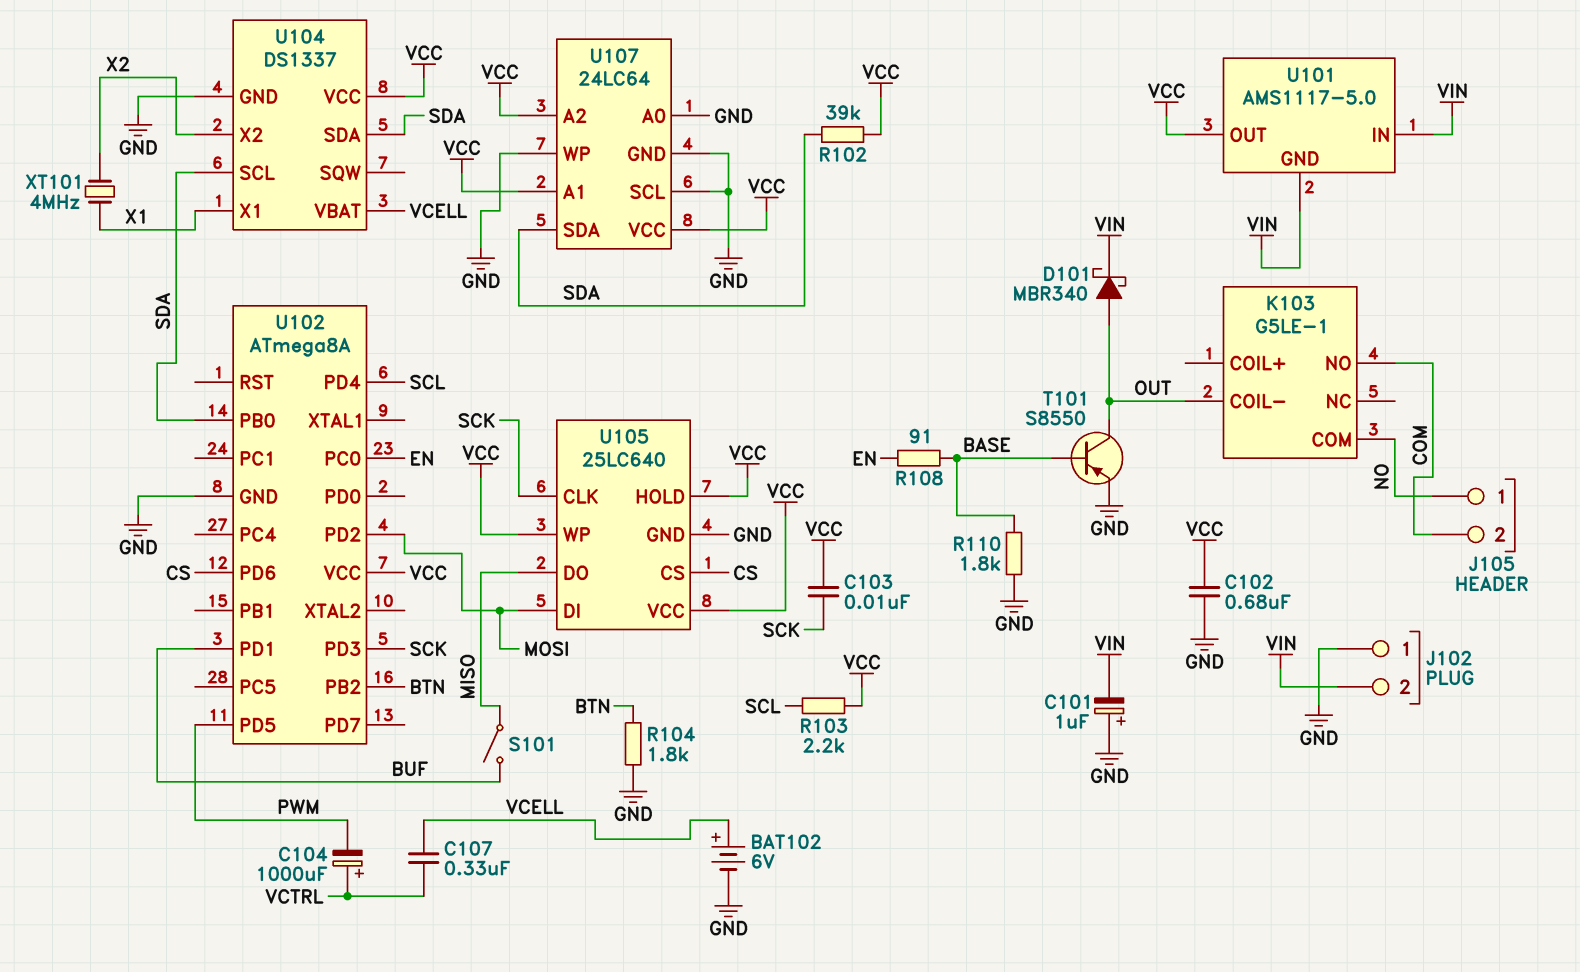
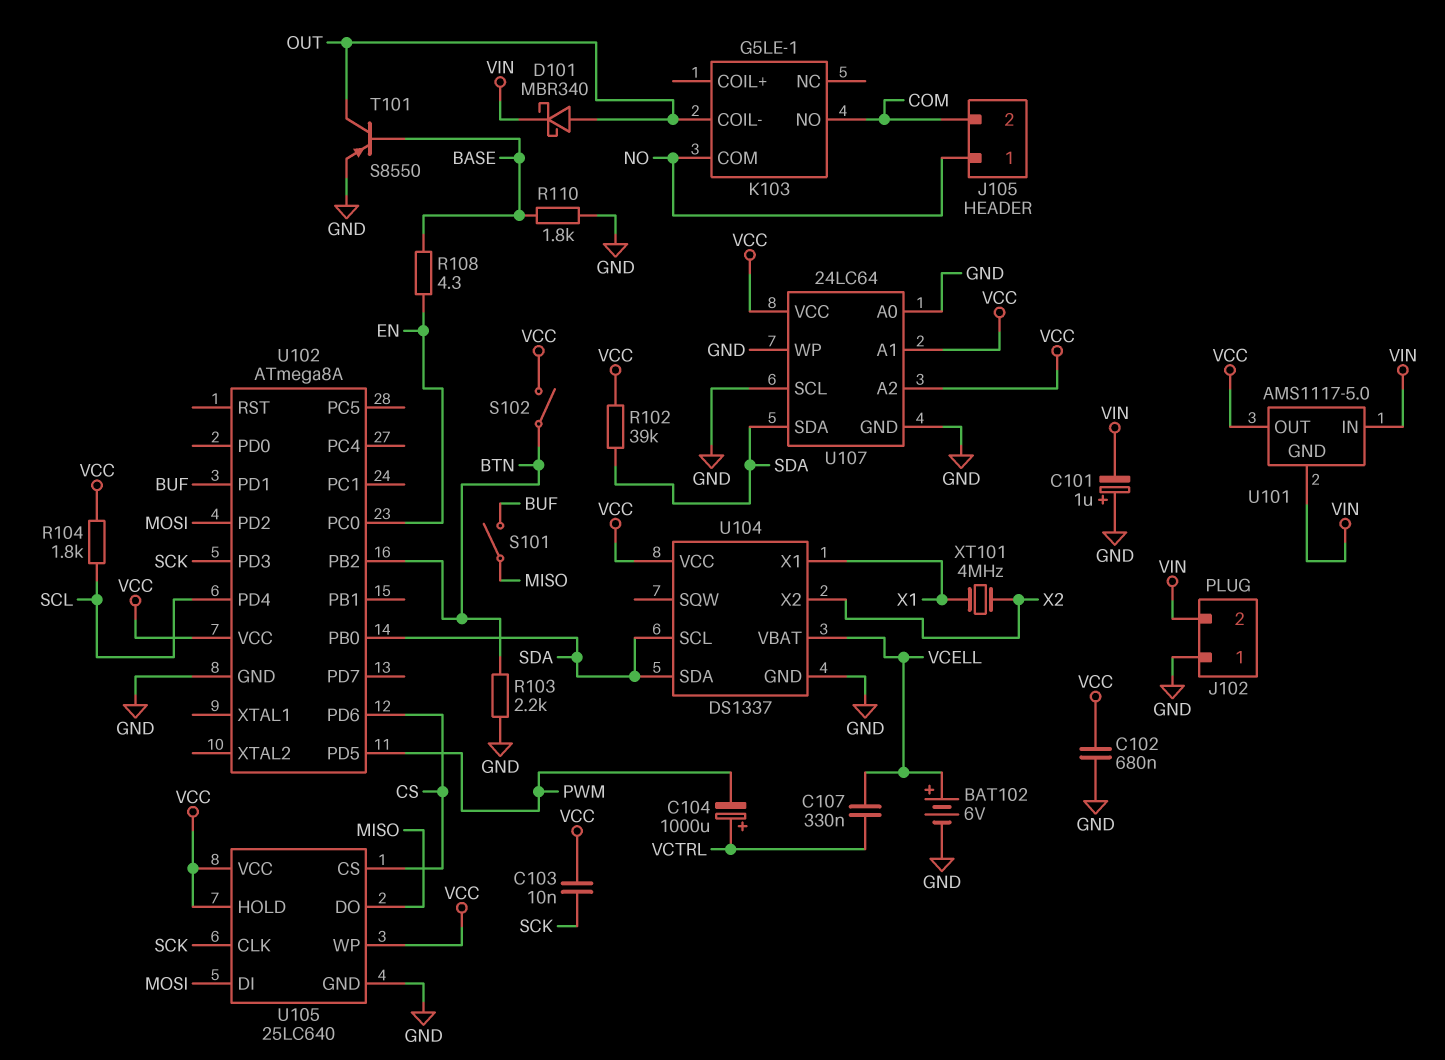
R103: 2.2k (SCL, VCC) -> 2.2k (BTN, GND)
R104: 1.8k (BTN, GND) -> 1.8k (SCL, VCC)
R108: 91 (BASE, EN) -> 4.3 (BASE, EN)
S102: none -> switch (BTN, VCC)

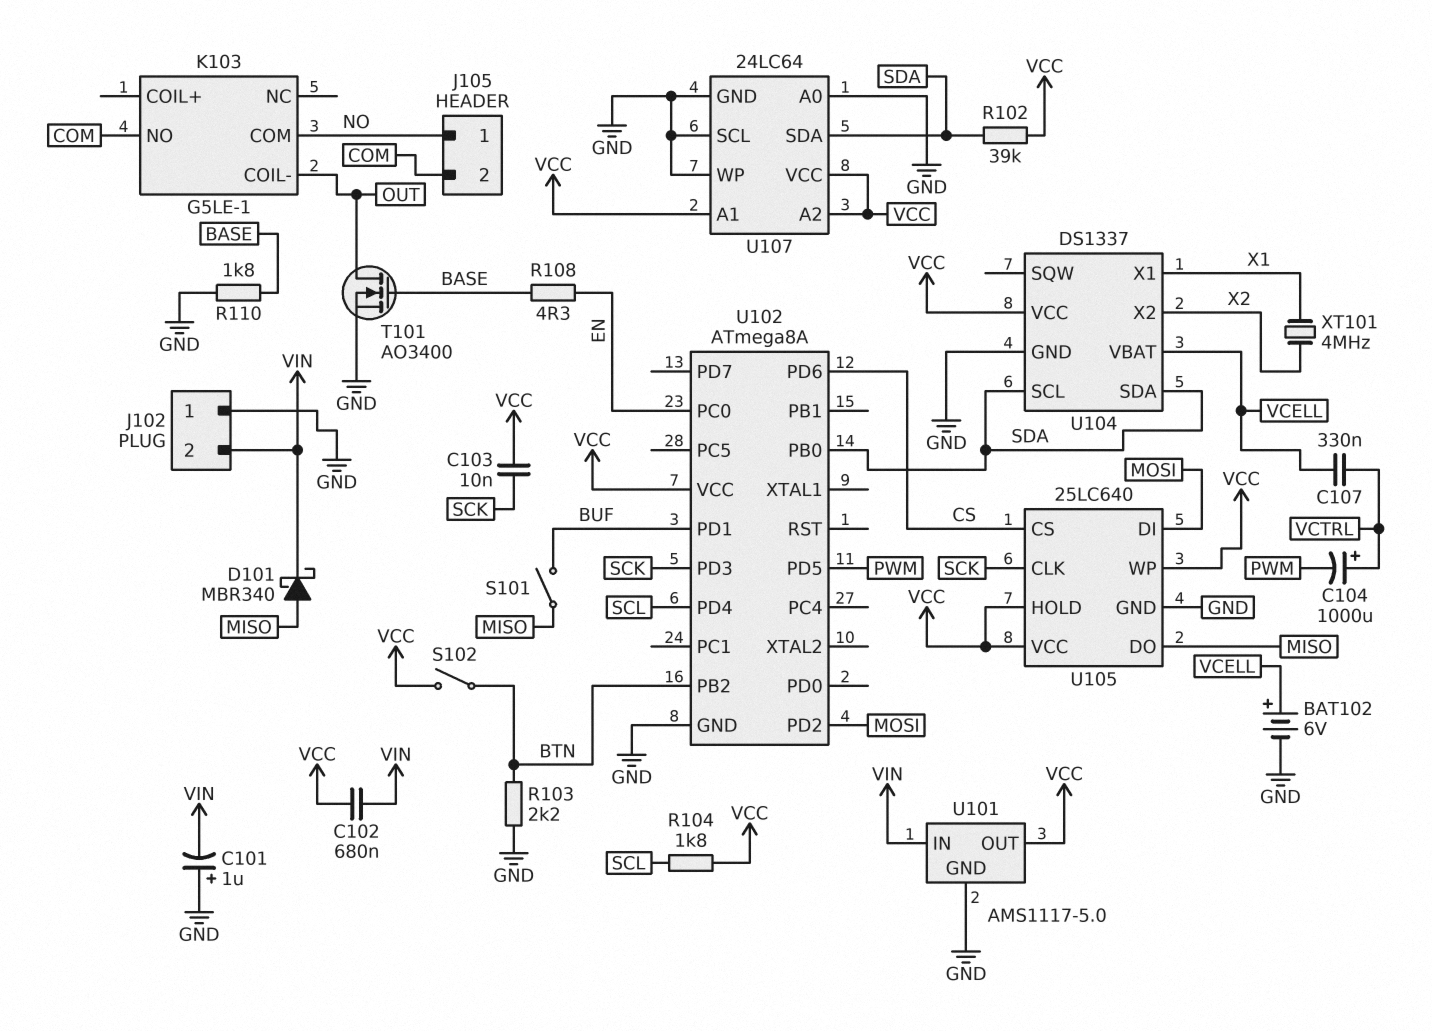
C102: 680nF (GND, VCC) -> 680nF (VCC, VIN)
D101: schottky MBR340 (A OUT, K VIN) -> schottky MBR340 (A MISO, K VIN)
T101: PNP S8550 (B BASE, C OUT, E GND) -> NMOS AO3400 (G BASE, D OUT, S GND)
U101 pin GND: VIN -> GND

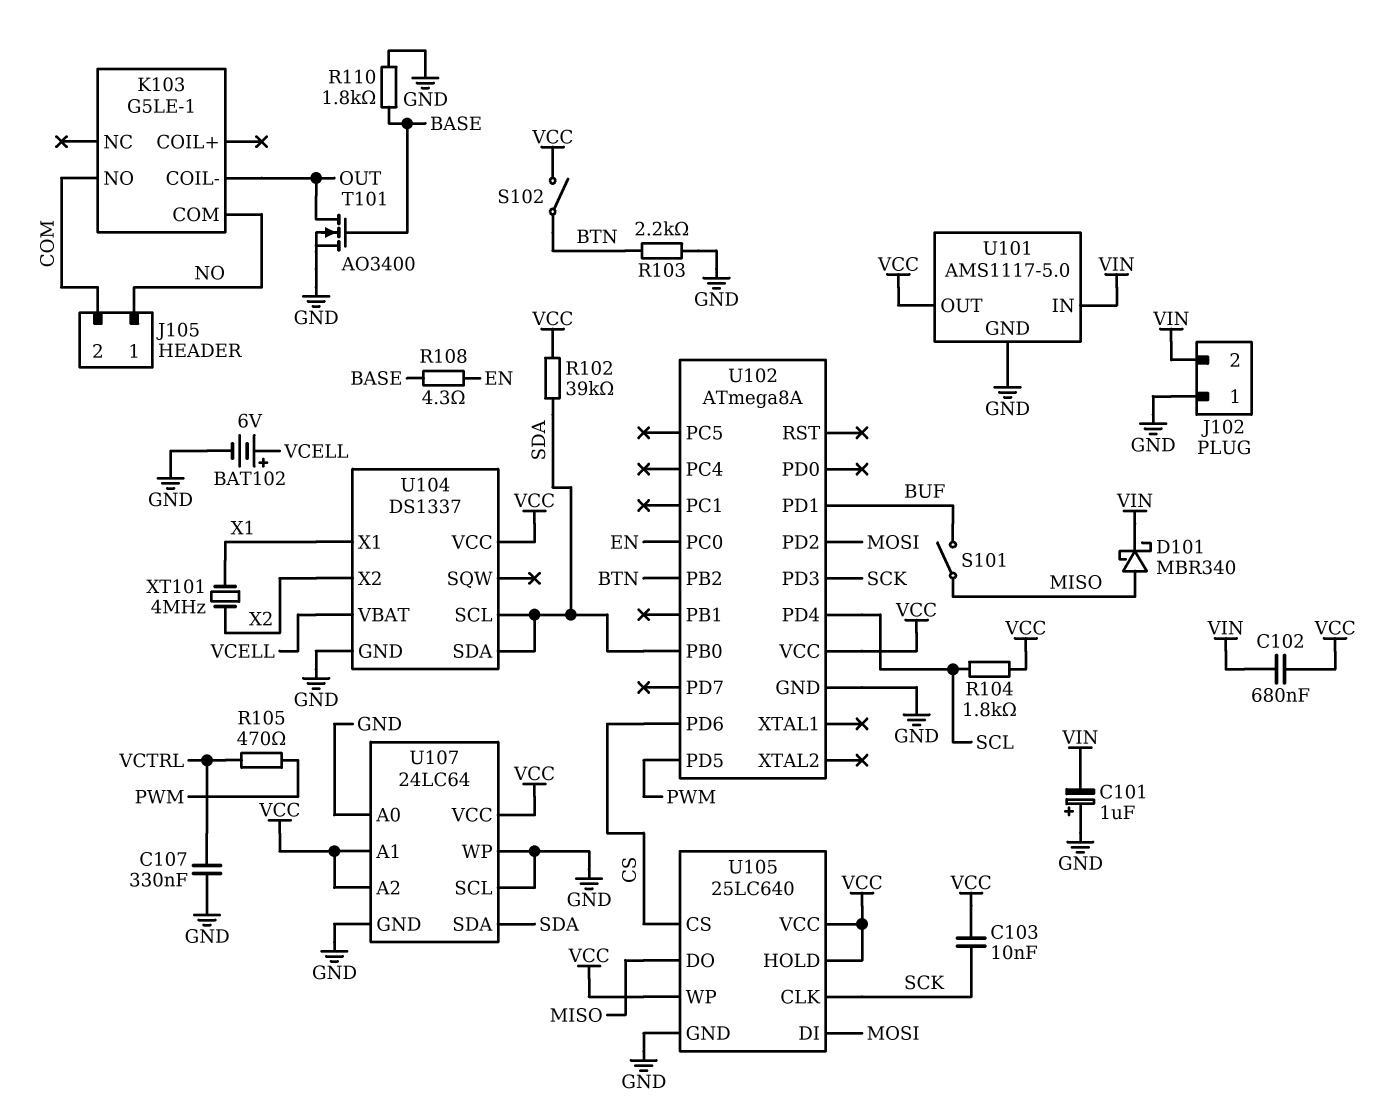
C104: 1000uF (plus VCTRL, minus PWM) -> none
C107: 330nF (VCELL, VCTRL) -> 330nF (GND, VCTRL)
R105: none -> 470 (PWM, VCTRL)

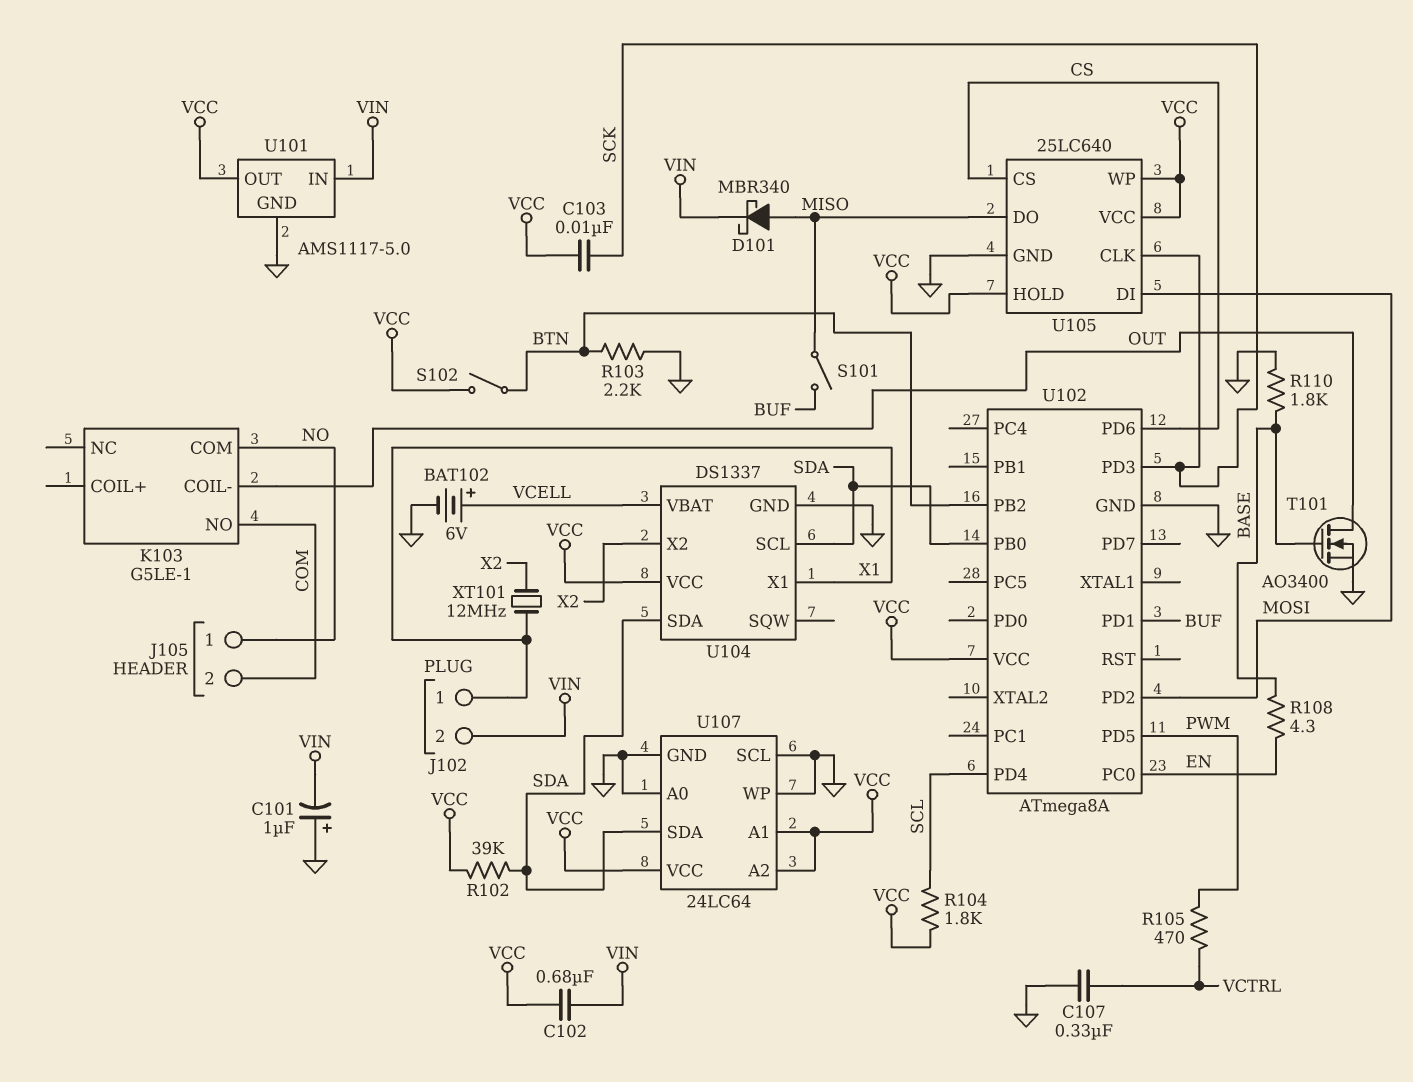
J102 pin 1: GND -> X1
XT101: 4MHz (X1, X2) -> 12MHz (X1, X2)

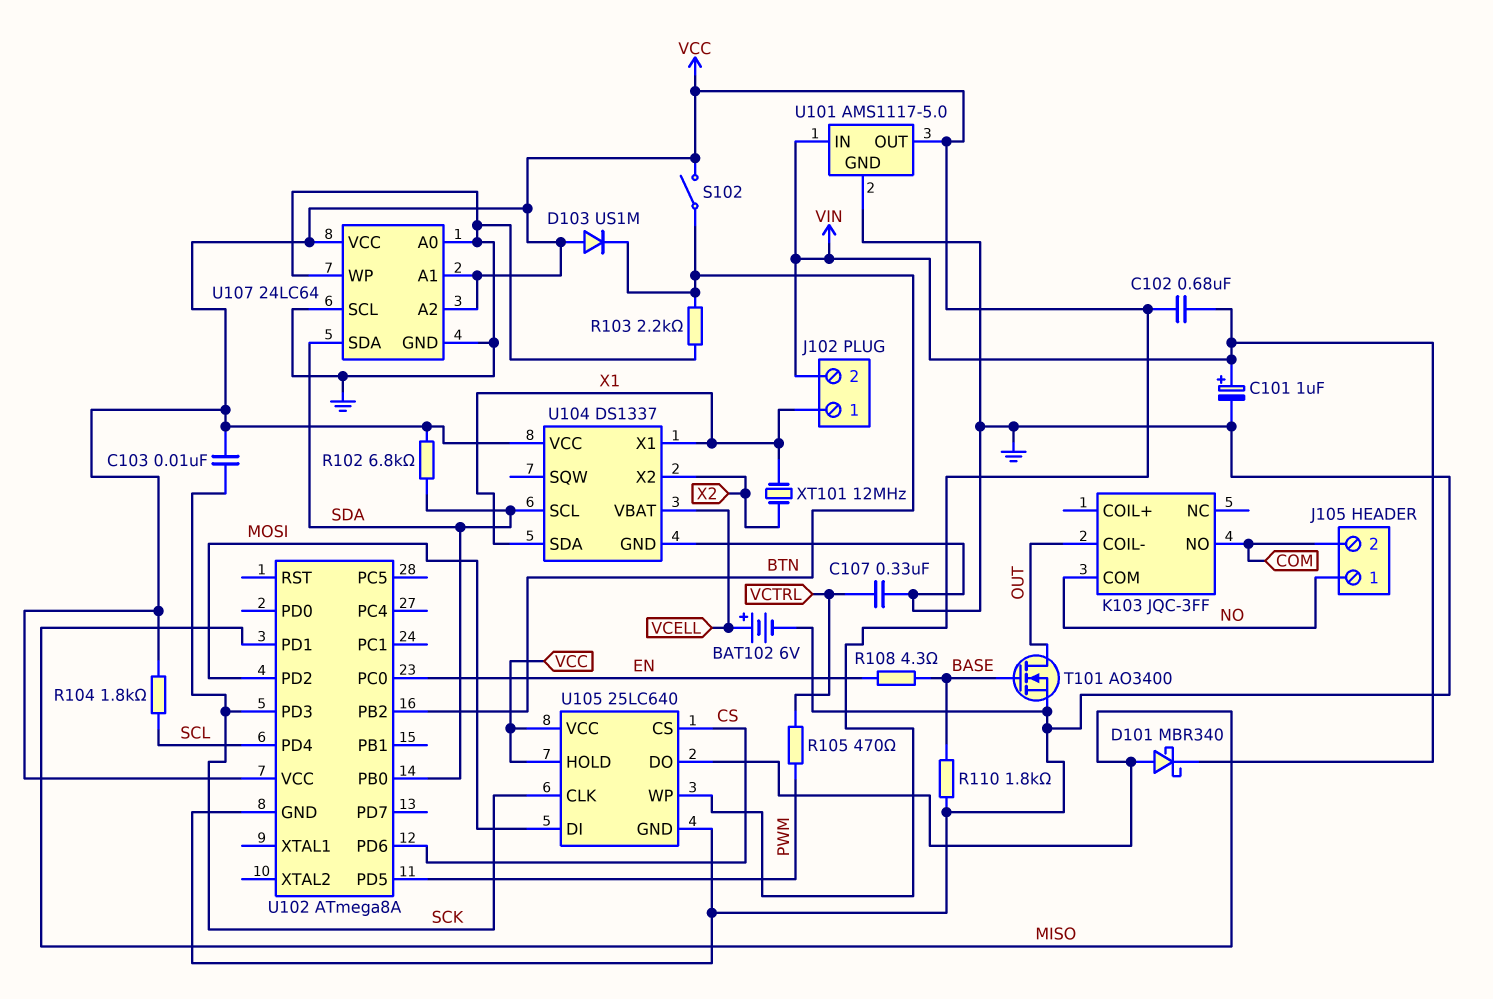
C101: 1uF (plus GND, minus VIN) -> 1uF (plus VIN, minus GND)
D103: none -> diode US1M (A VCC, K BTN)
K103: G5LE-1 -> JQC-3FF
R102: 39k (SDA, VCC) -> 6.8k (SDA, VCC)
S101: switch (BUF, MISO) -> none
U102 pin PD1: BUF -> MISO
U104 pin SDA: SDA -> X1

